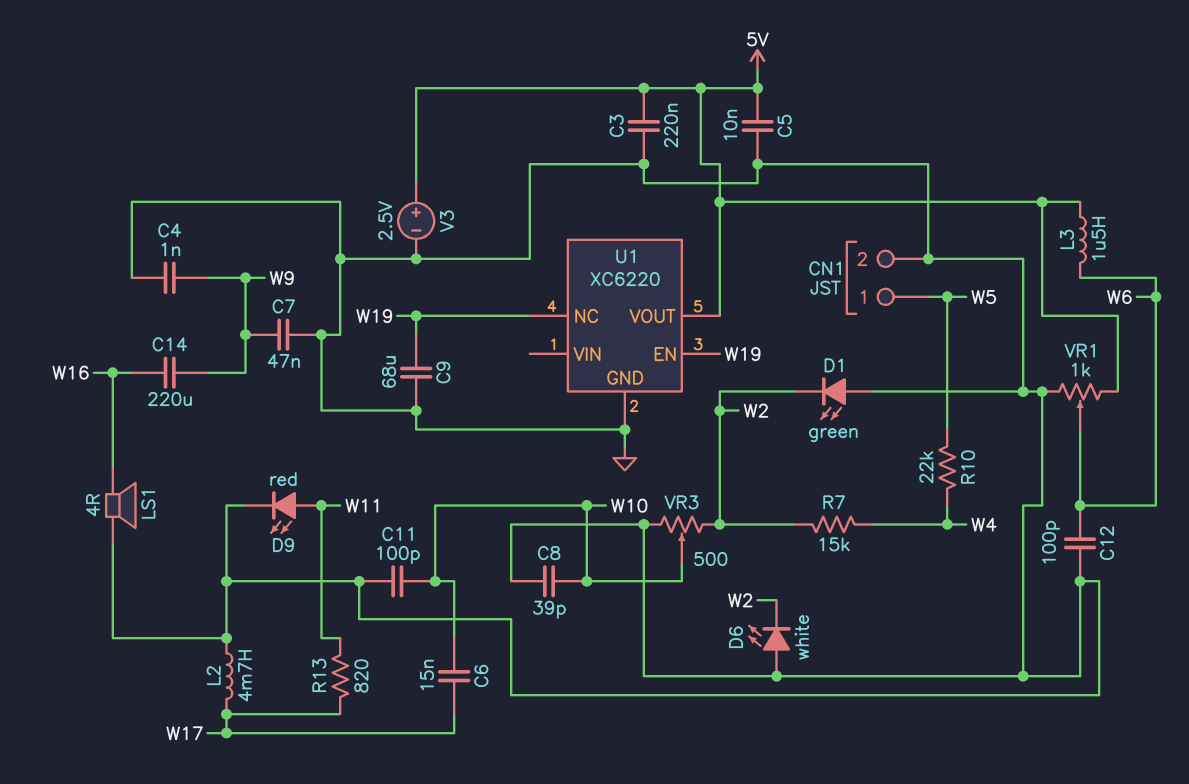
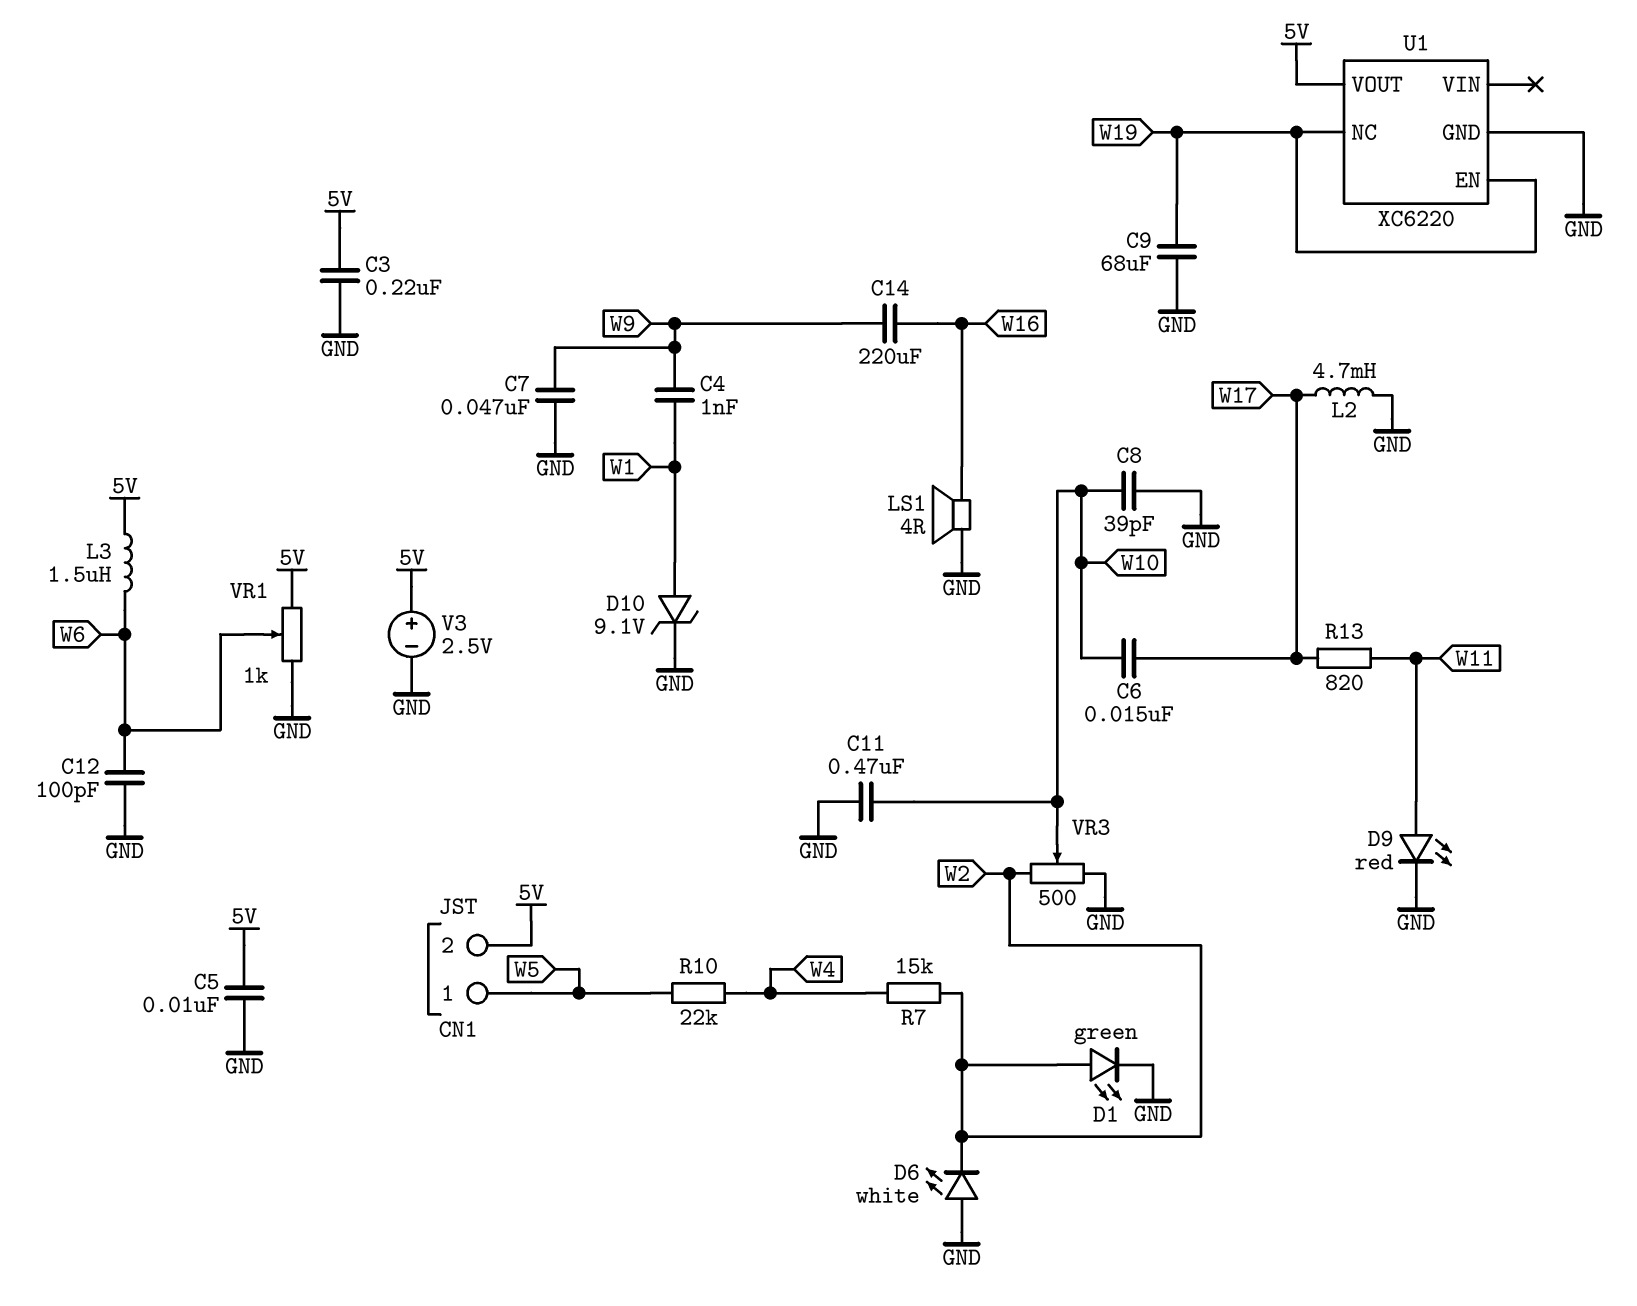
C4: 1nF (GND, W9) -> 1nF (W1, W9)
C11: 100pF (GND, W10) -> 470nF (GND, W10)
CN1 pin 2: GND -> 5V
D1: LED green (A GND, K W2) -> LED green (A W2, K GND)
D10: none -> zener 9.1V (A W1, K GND)

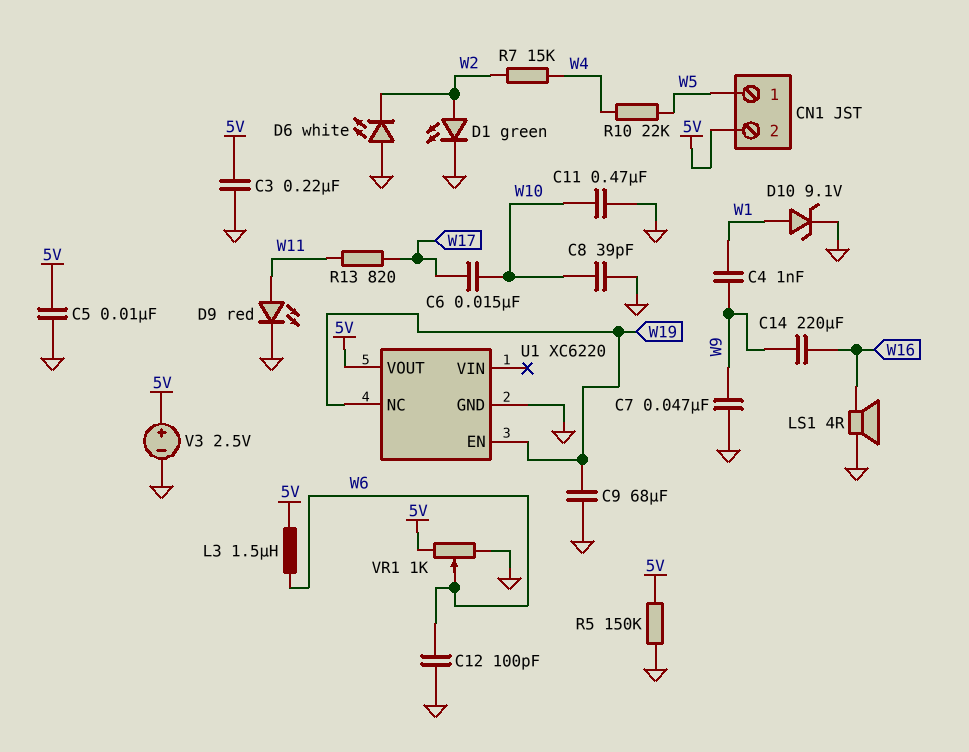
L2: 4.7mH (GND, W17) -> none
R5: none -> 150k (5V, GND)
VR3: 500 (GND, W2, wiper W10) -> none

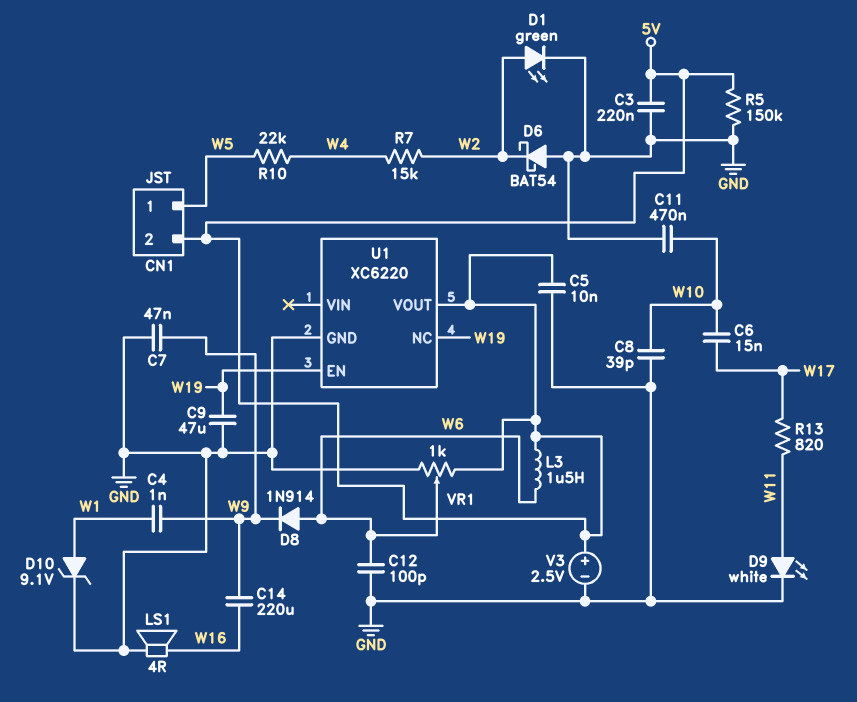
C9: 68uF (GND, W19) -> 47uF (GND, W19)
D6: LED white (A GND, K W2) -> schottky BAT54 (A GND, K W2)
D8: none -> diode 1N914 (A W6, K W9)
D9: LED red (A W11, K GND) -> LED white (A W11, K GND)

